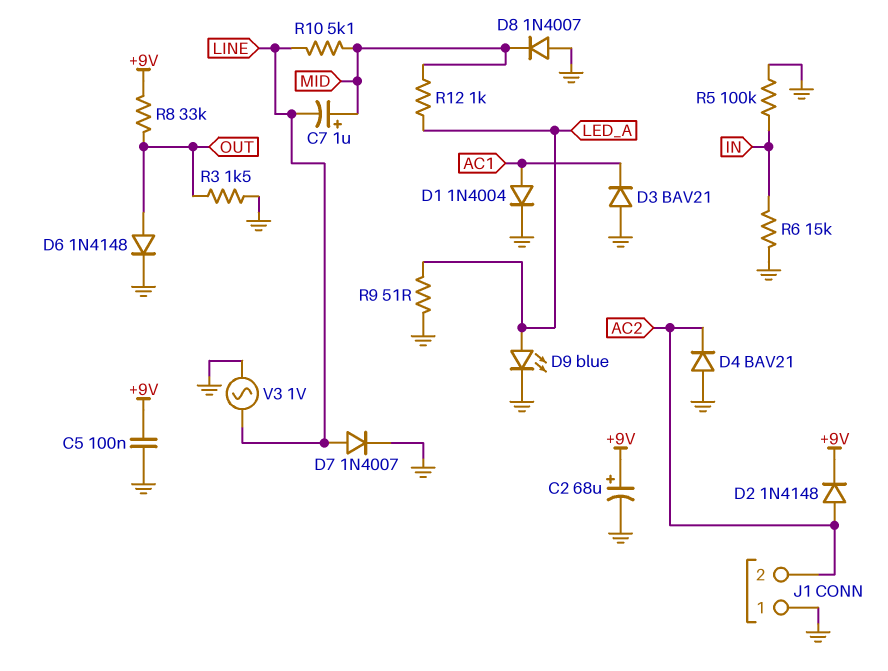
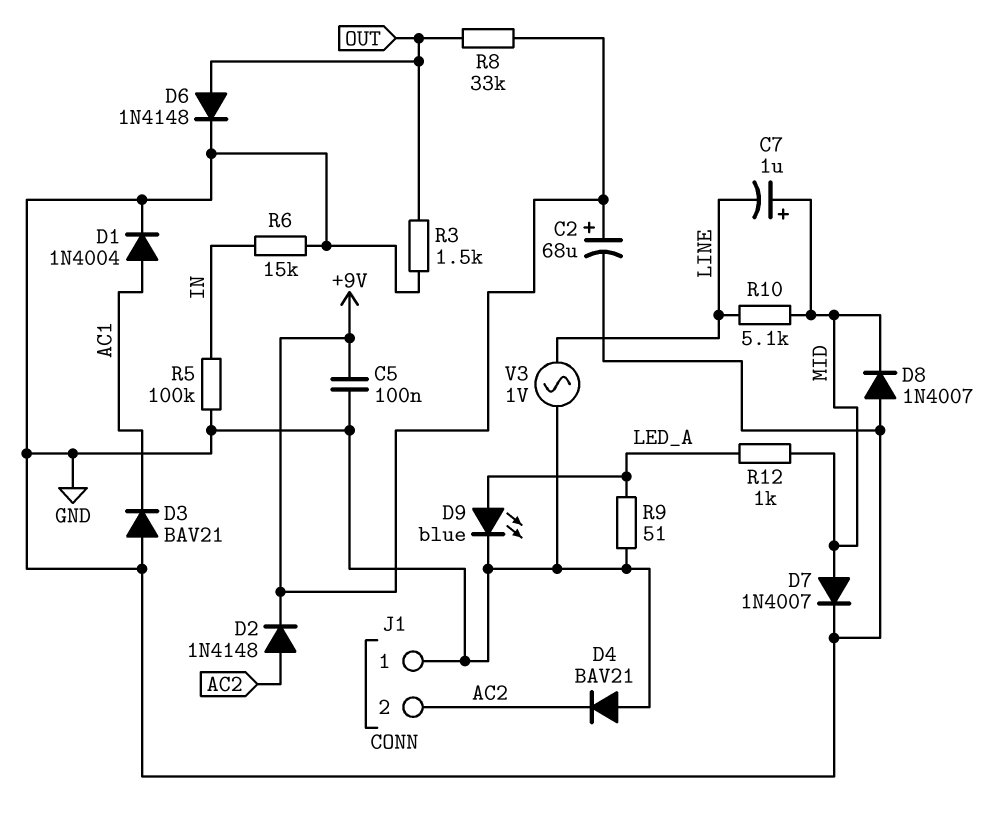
D7: diode 1N4007 (A LINE, K GND) -> diode 1N4007 (A MID, K GND)

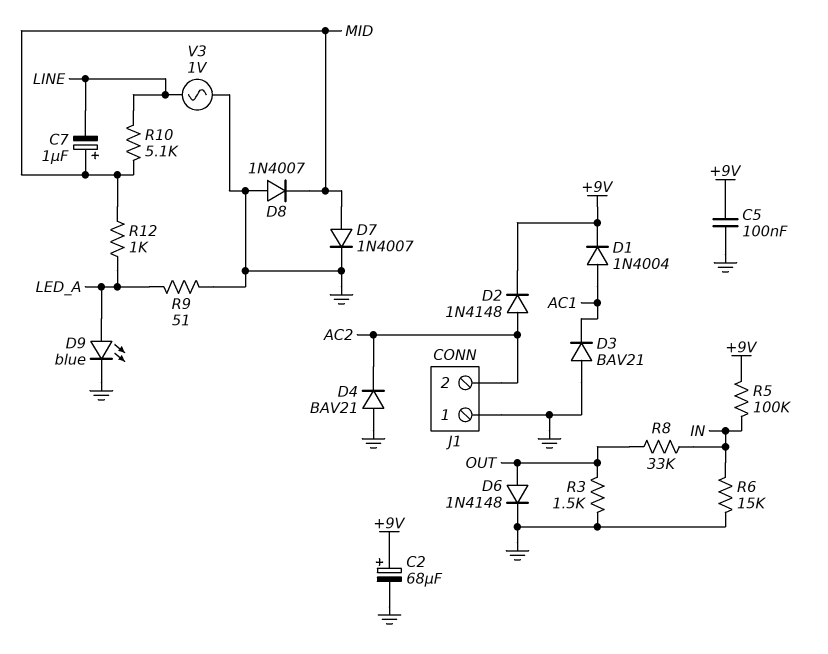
D1: diode 1N4004 (A AC1, K GND) -> diode 1N4004 (A AC1, K +9V)
R5: 100k (GND, IN) -> 100k (+9V, IN)
R8: 33k (+9V, OUT) -> 33k (IN, OUT)

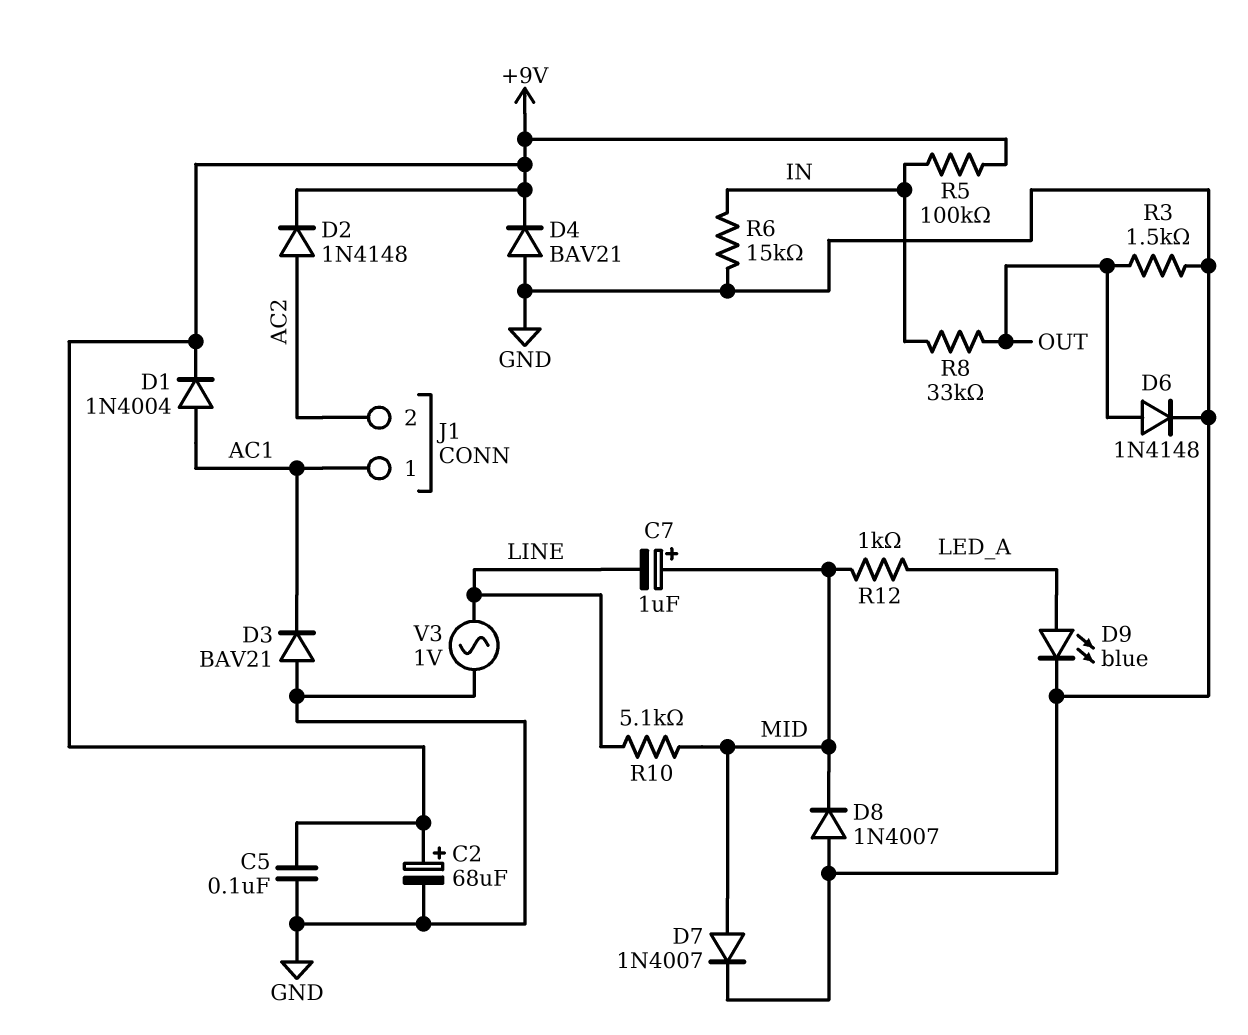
D4: diode BAV21 (A GND, K AC2) -> diode BAV21 (A GND, K +9V)
J1 pin 1: GND -> AC1
R9: 51 (GND, LED_A) -> none

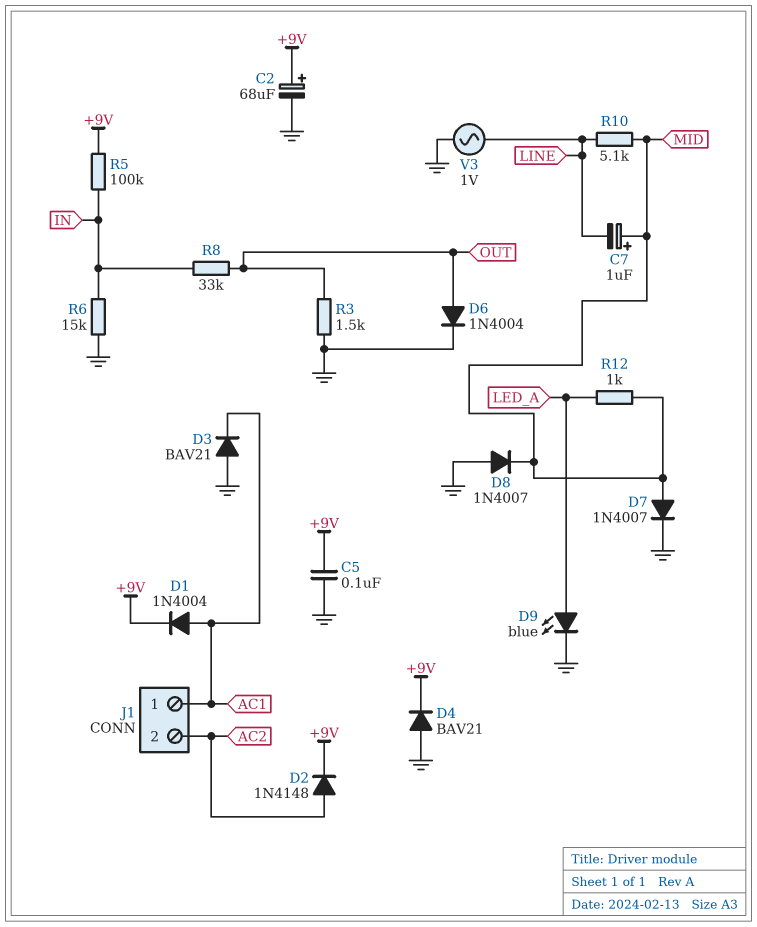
D6: diode 1N4148 (A OUT, K GND) -> diode 1N4004 (A OUT, K GND)

